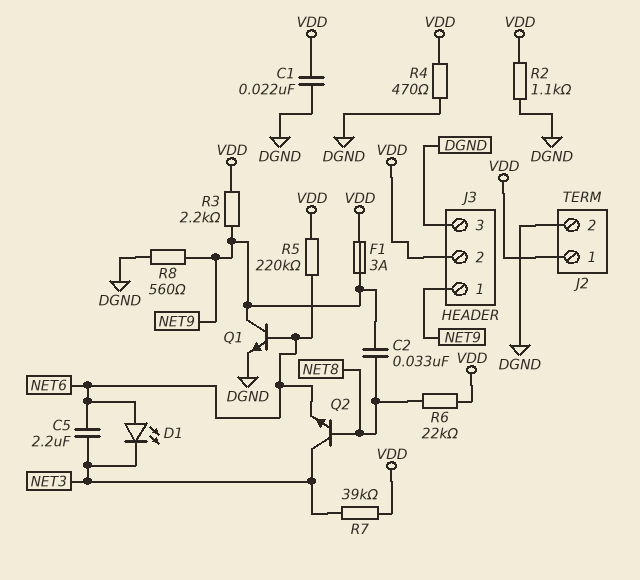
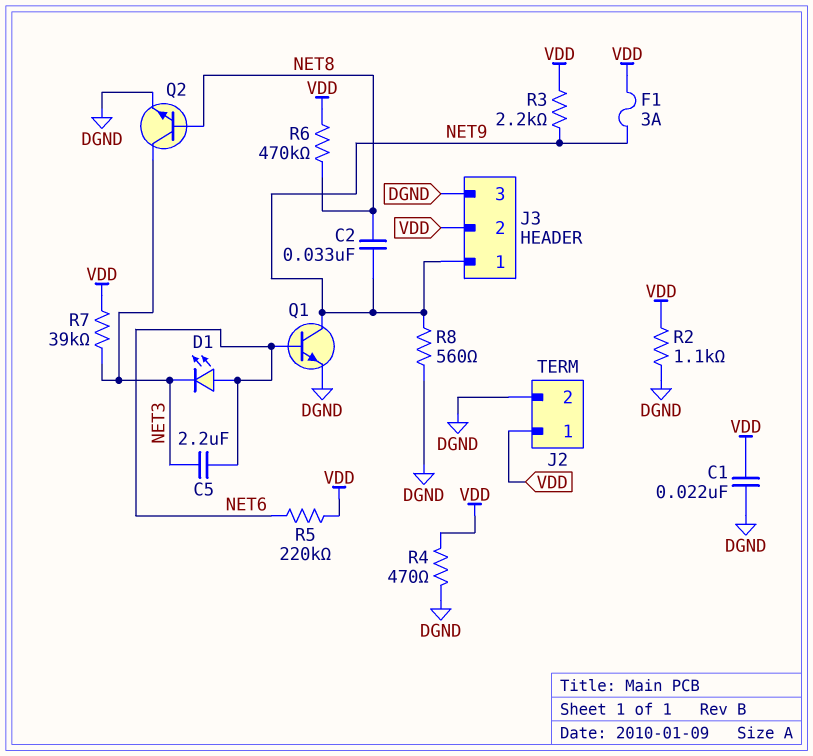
Q2: NPN (B NET8, C NET3, E NET6) -> NPN (B NET8, C NET3, E DGND)
R6: 22k (NET8, VDD) -> 470k (NET8, VDD)

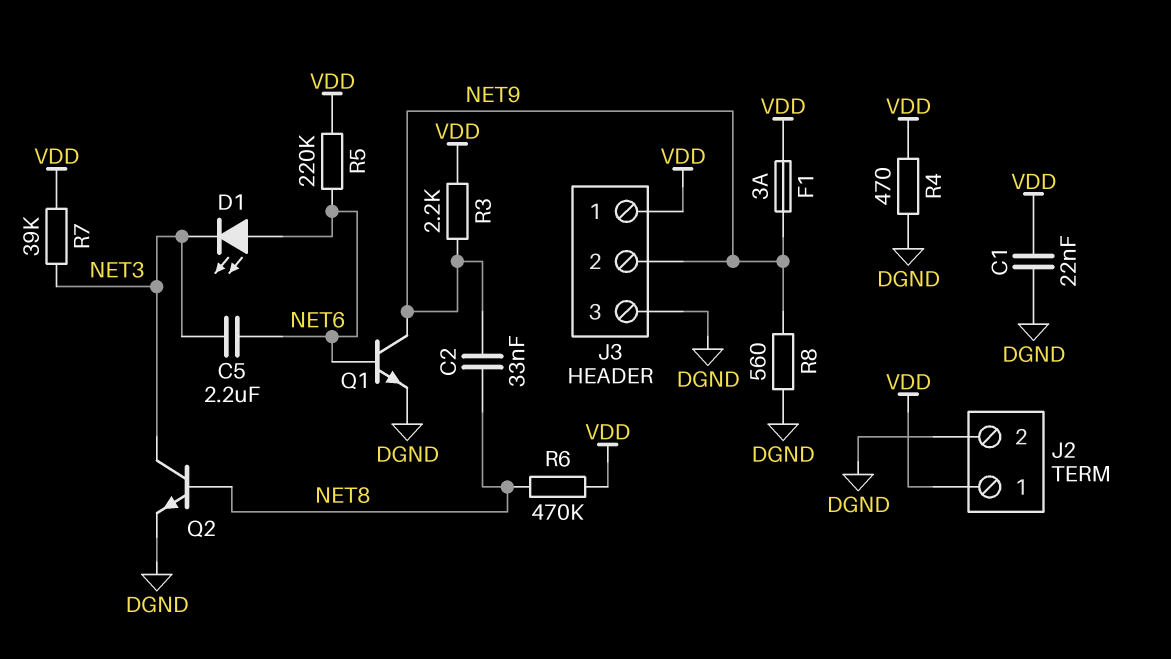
J3 pin 1: NET9 -> VDD
J3 pin 2: VDD -> NET9
R2: 1.1k (DGND, VDD) -> none

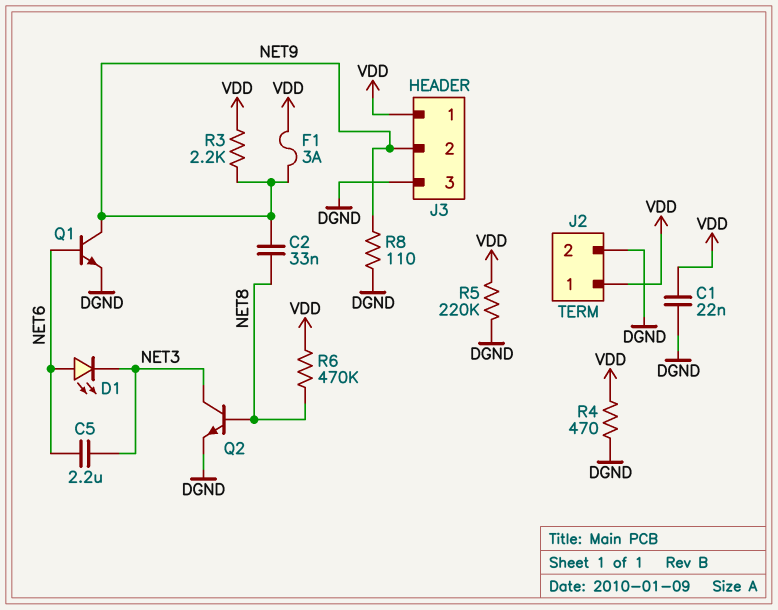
R5: 220k (NET6, VDD) -> 220k (DGND, VDD)
R7: 39k (NET3, VDD) -> none
R8: 560 (DGND, NET9) -> 110 (DGND, NET9)

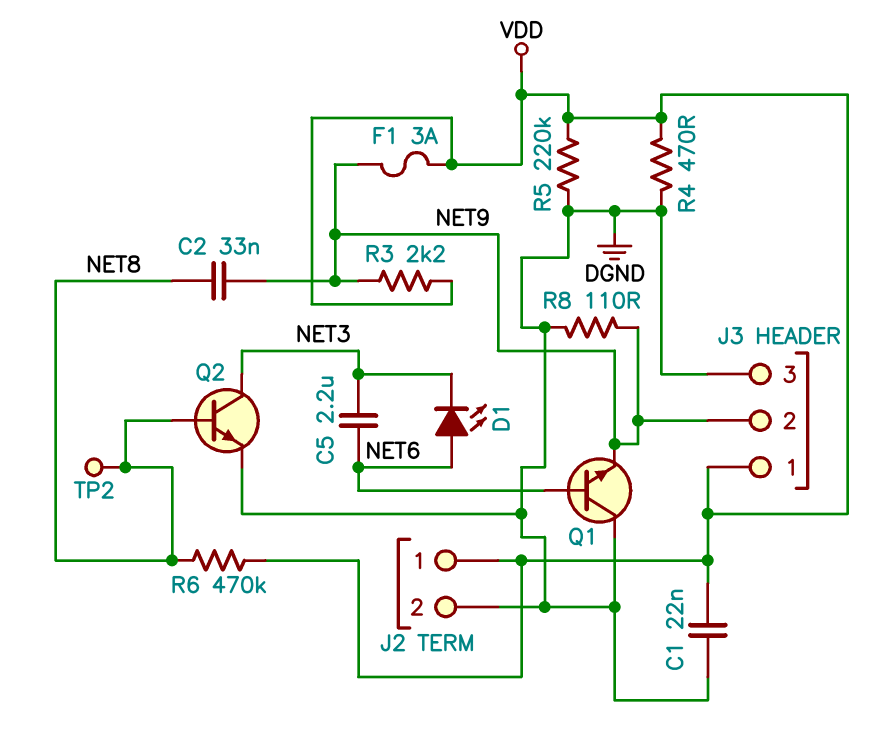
Q1: NPN (B NET6, C NET9, E DGND) -> NPN (B NET6, C DGND, E NET9)
TP2: none -> test point (NET8)

